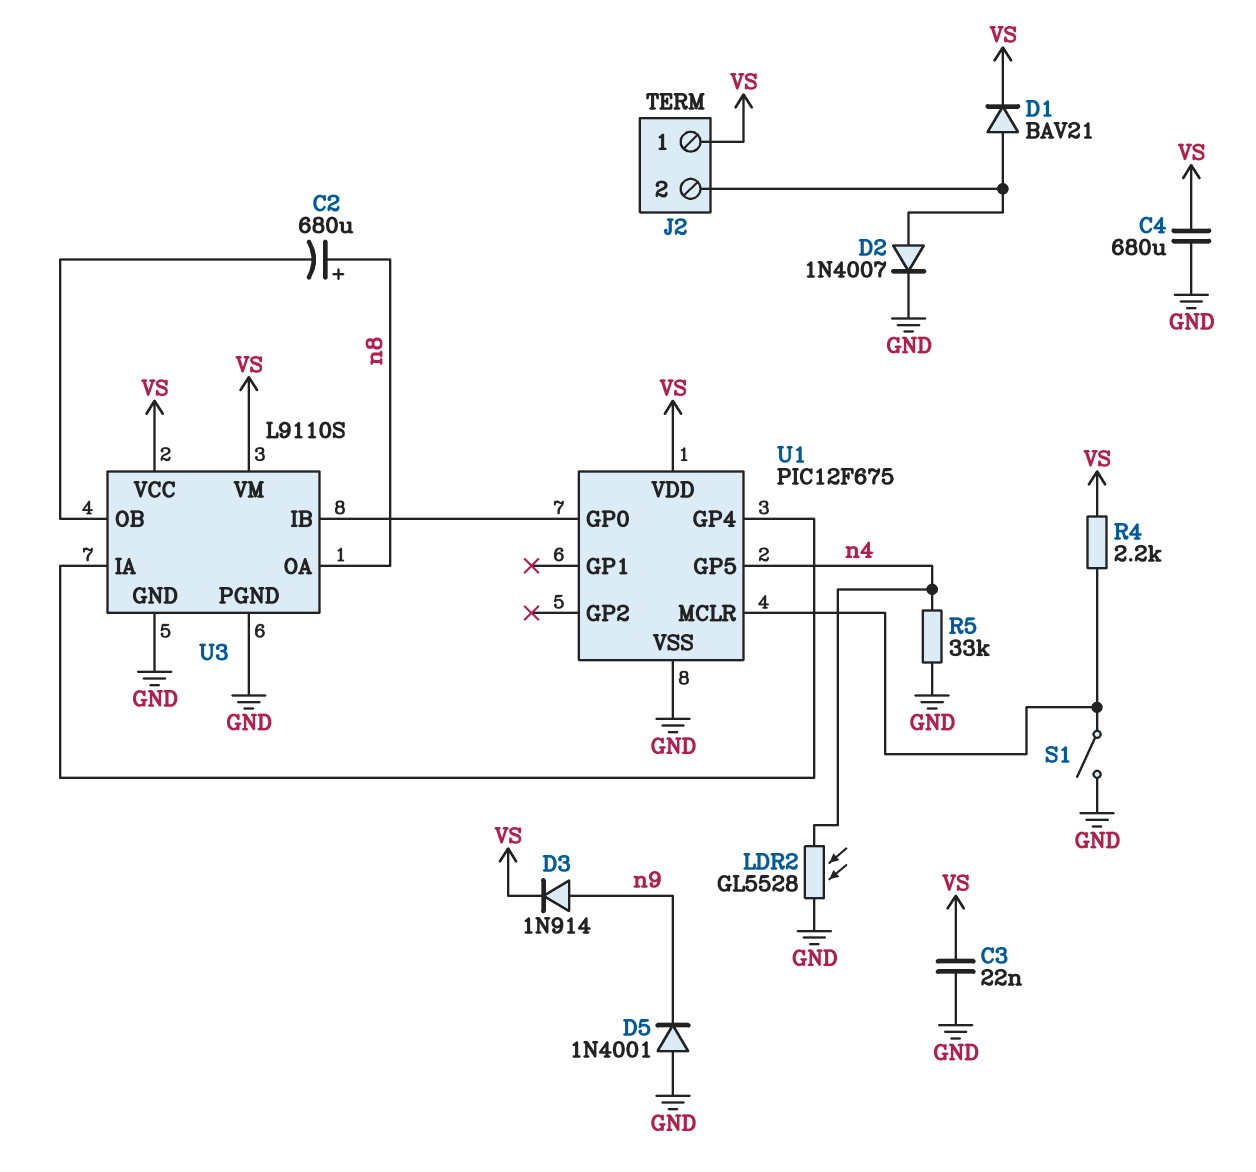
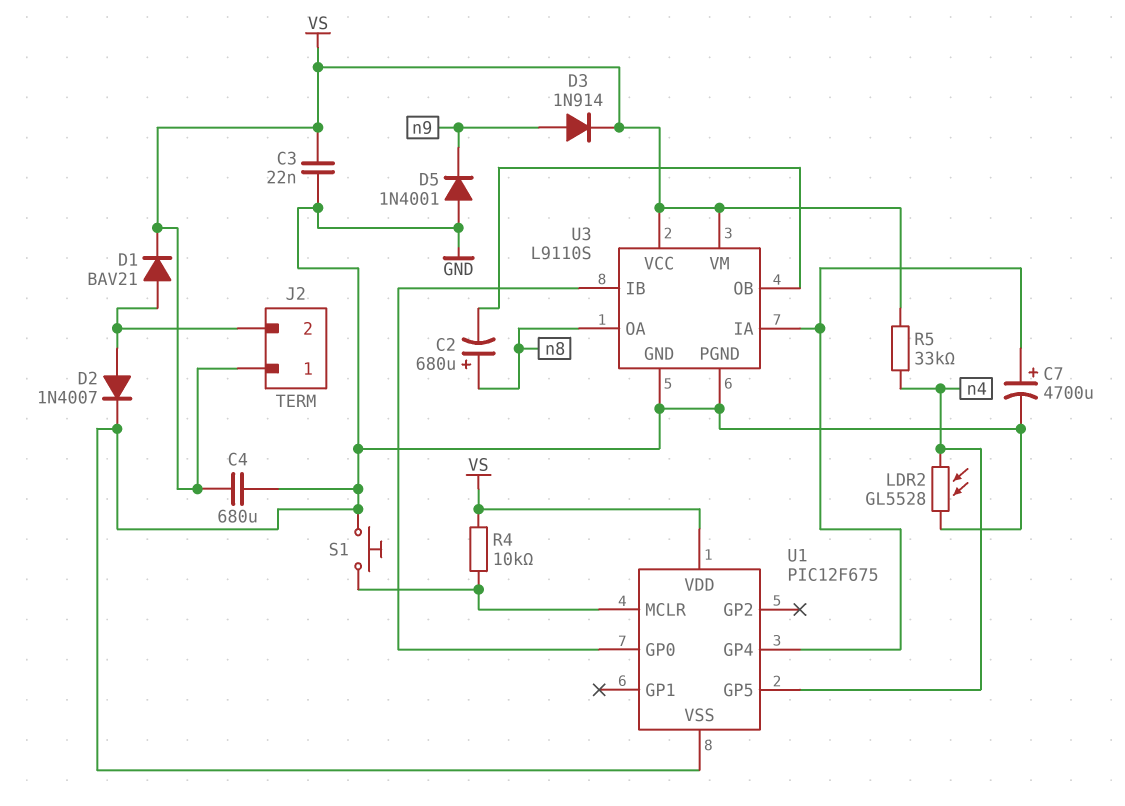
C7: none -> 4700uF (plus U1/GP4, minus GND)
R4: 2.2k (U1/MCLR, VS) -> 10k (U1/MCLR, VS)
R5: 33k (GND, n4) -> 33k (VS, n4)
S1: switch (GND, U1/MCLR) -> button (GND, U1/MCLR)

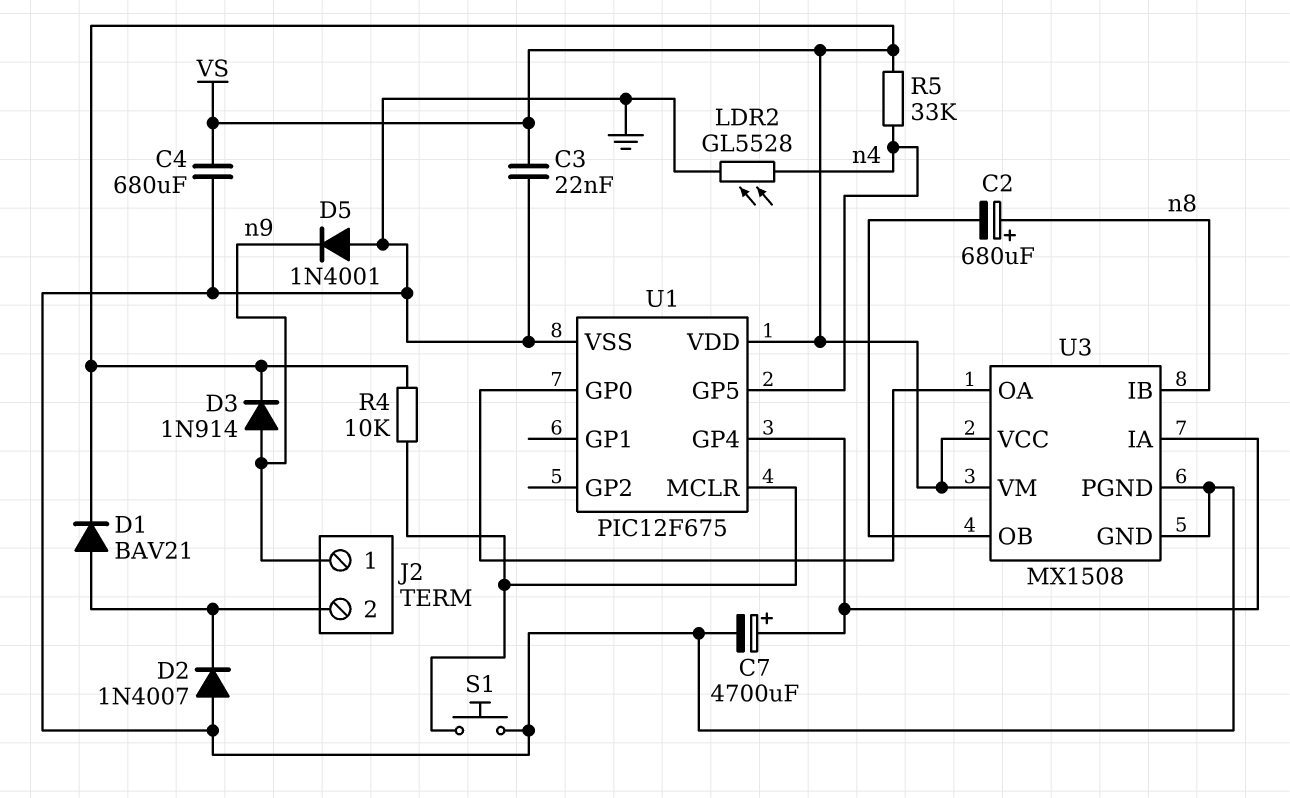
D2: diode 1N4007 (A J2/2, K GND) -> diode 1N4007 (A GND, K J2/2)
J2 pin 1: VS -> n9
U3: L9110S -> MX1508
U3 pin IB: U1/GP0 -> n8
U3 pin OA: n8 -> U1/GP0

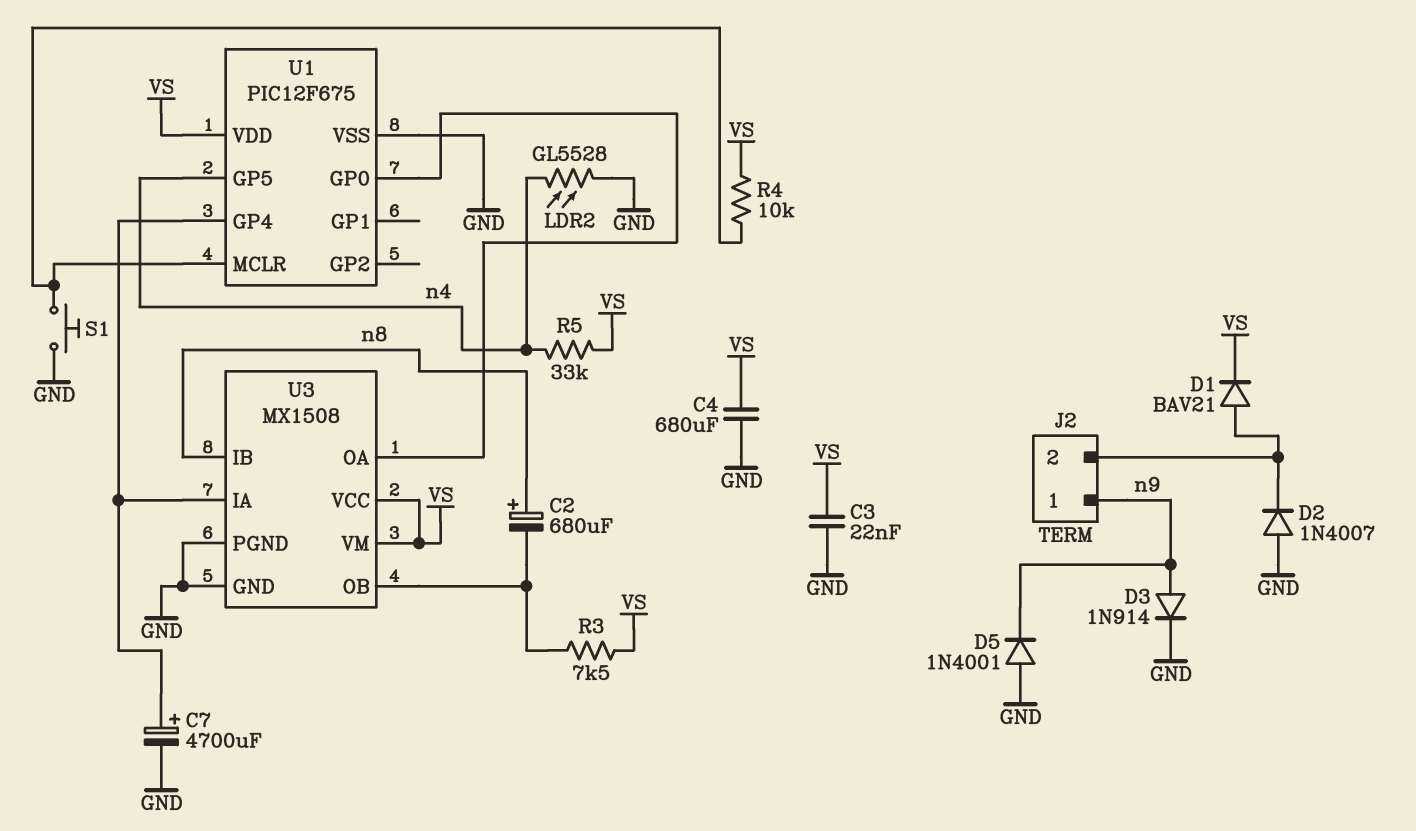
D3: diode 1N914 (A n9, K VS) -> diode 1N914 (A n9, K GND)
R3: none -> 7.5k (U3/OB, VS)

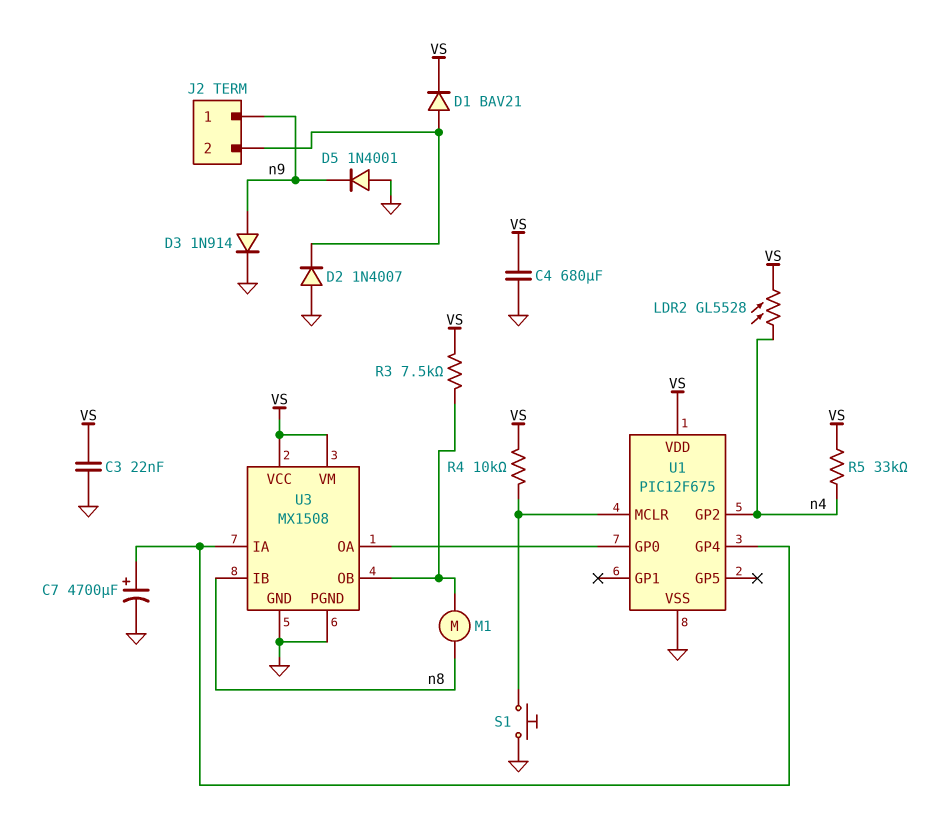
C2: 680uF (plus n8, minus U3/OB) -> none
LDR2: GL5528 (GND, n4) -> GL5528 (VS, n4)
M1: none -> motor (U3/OB, n8)
U1 pin GP2: none -> n4
U1 pin GP5: n4 -> none

